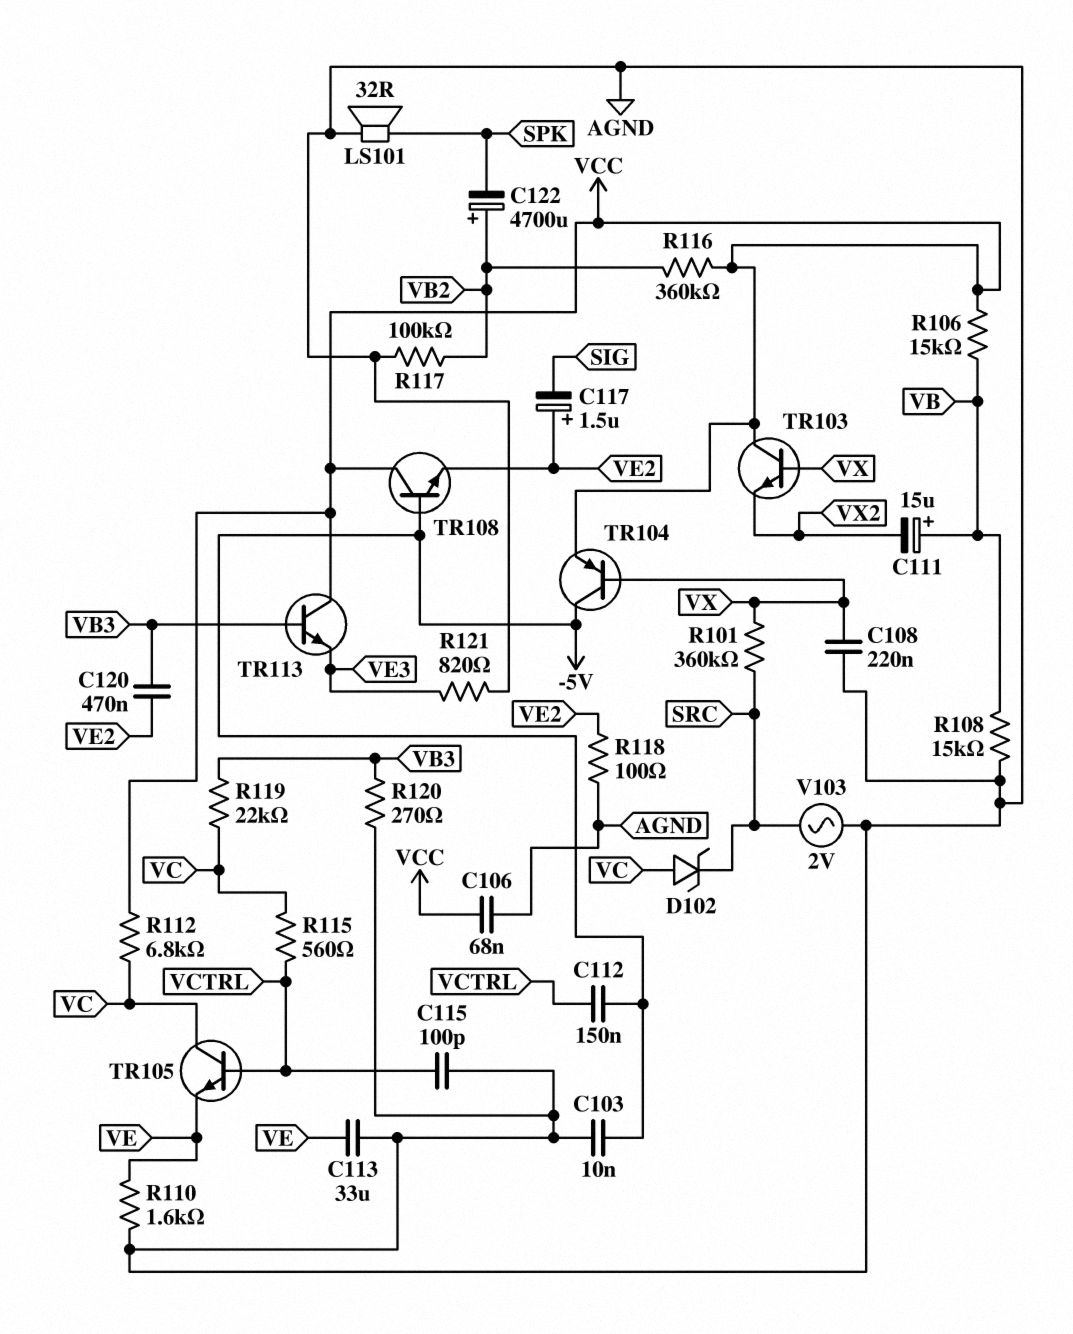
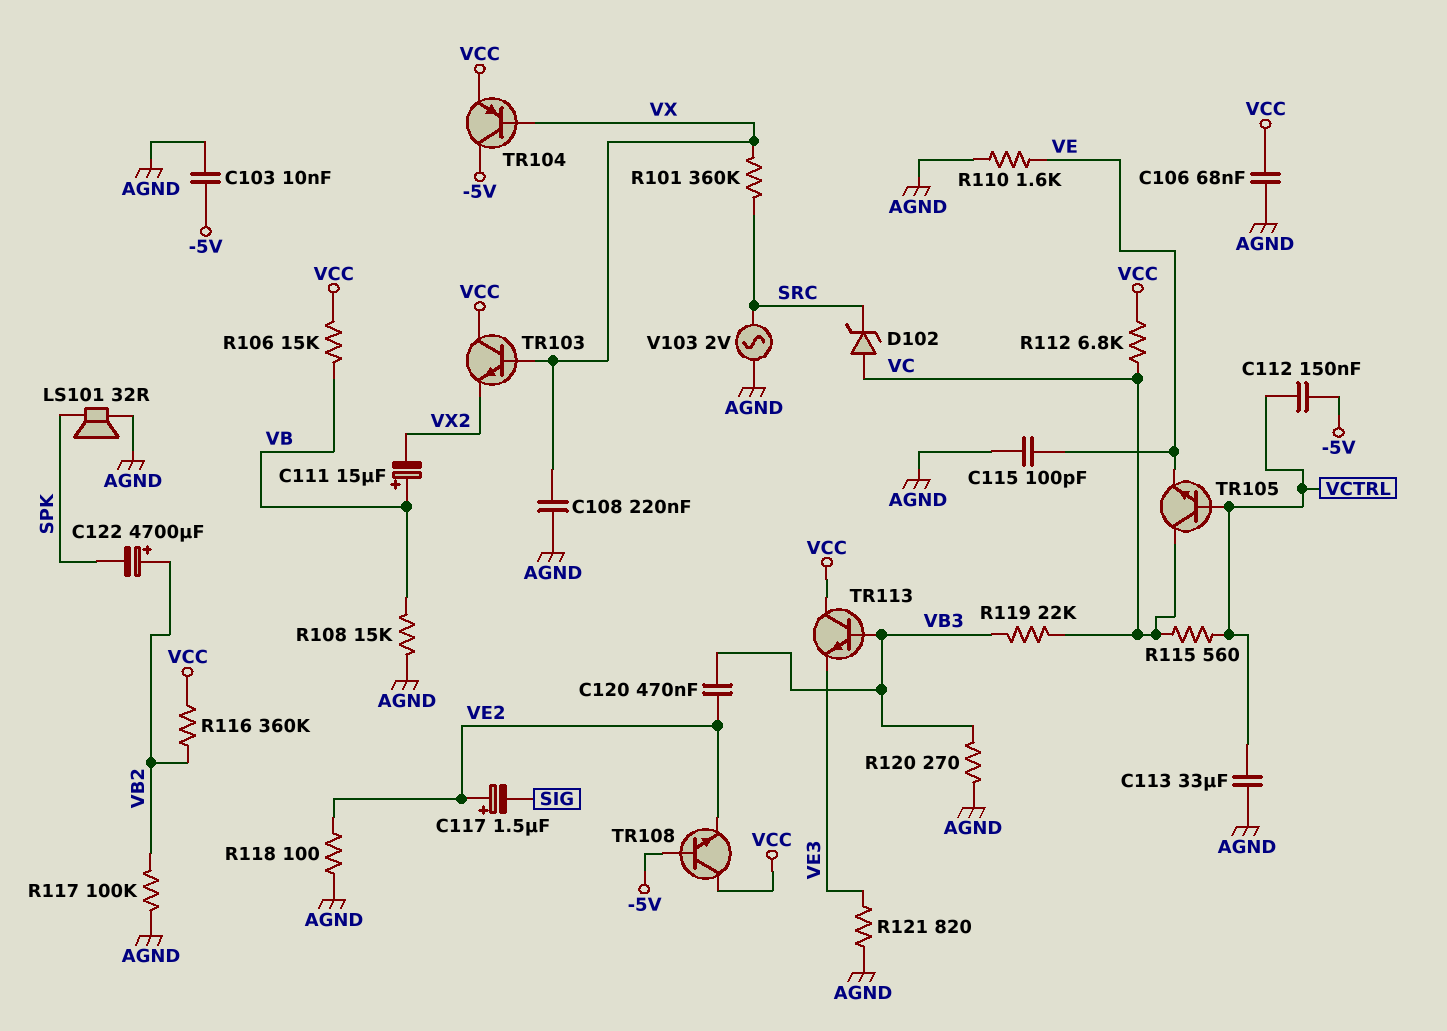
C113: 33uF (AGND, VE) -> 33uF (AGND, VCTRL)
C115: 100pF (AGND, VCTRL) -> 100pF (AGND, VE)

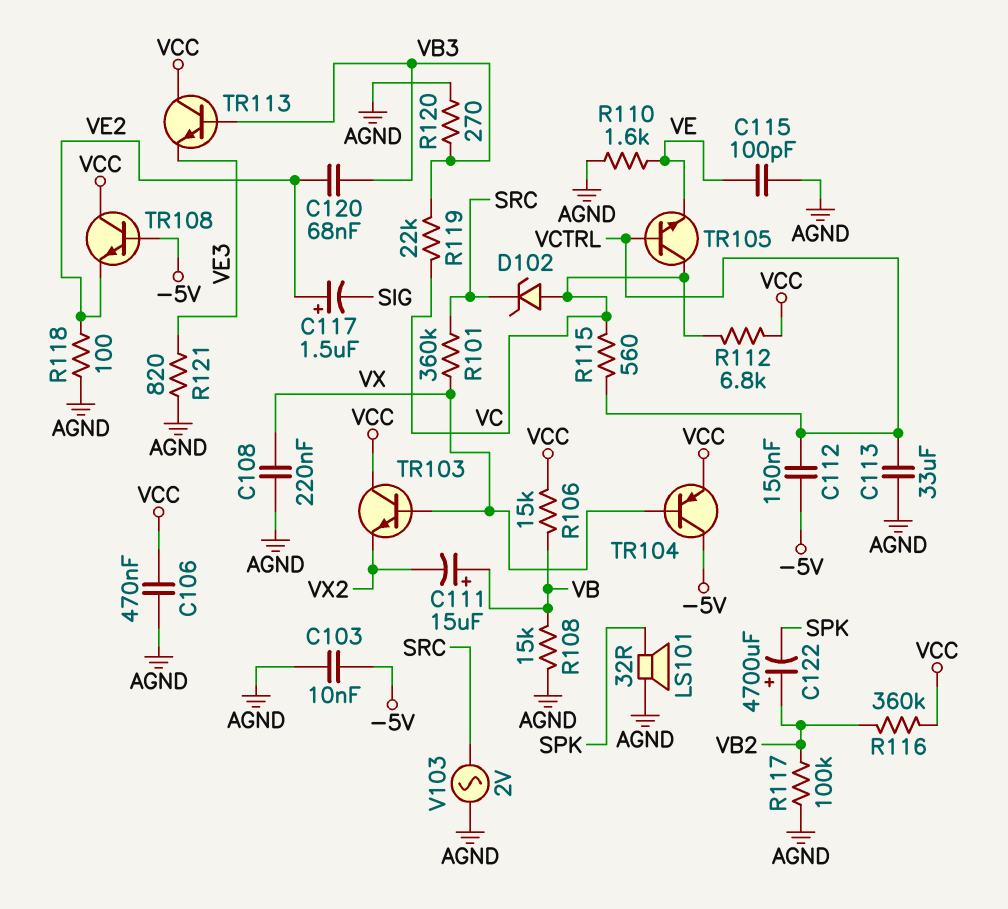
C106: 68nF (AGND, VCC) -> 470nF (AGND, VCC)
C120: 470nF (VB3, VE2) -> 68nF (VB3, VE2)

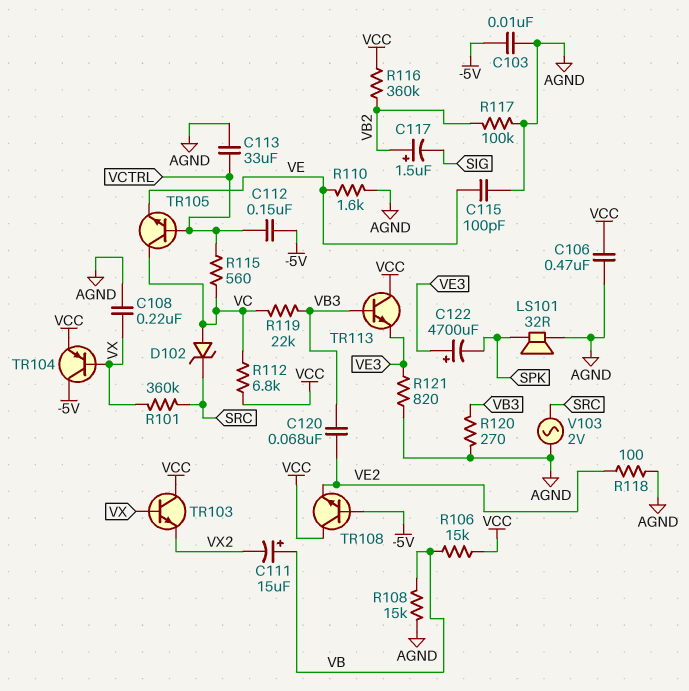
C117: 1.5uF (plus VE2, minus SIG) -> 1.5uF (plus VB2, minus SIG)
C122: 4700uF (plus VB2, minus SPK) -> 4700uF (plus VE3, minus SPK)

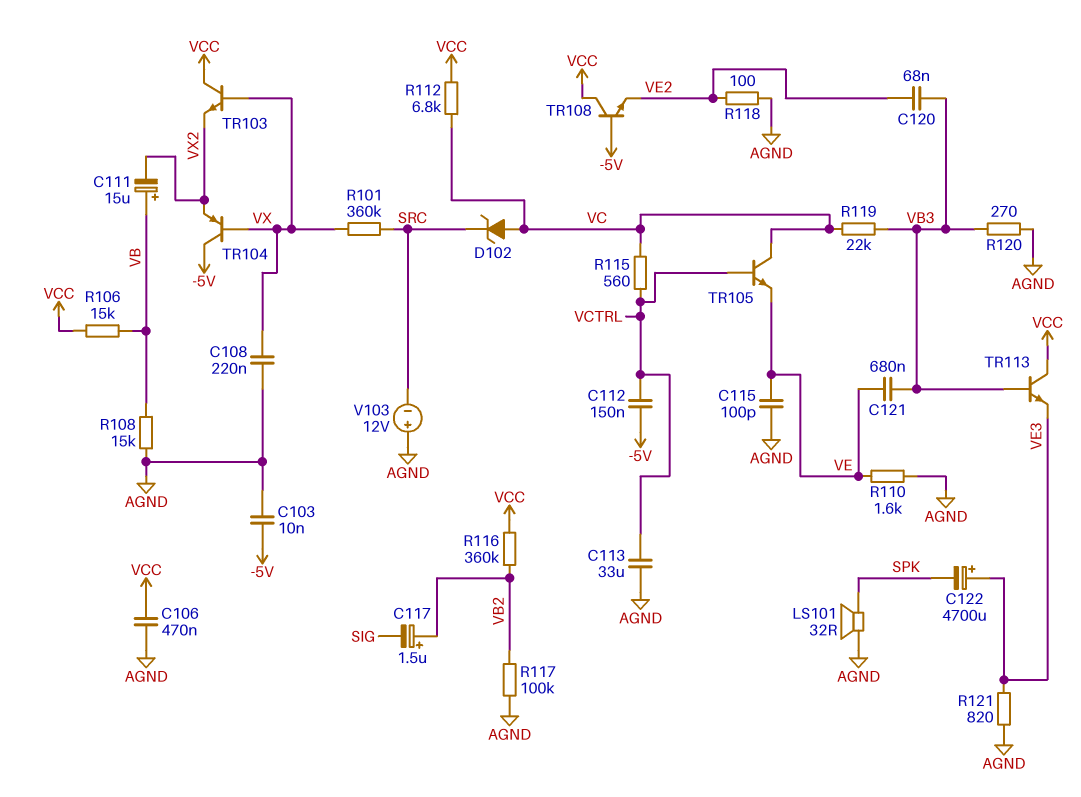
C121: none -> 680nF (VB3, VE)
TR104: PNP (B VX, C -5V, E VCC) -> PNP (B VX, C -5V, E VX2)
V103: AC 2V (AGND, SRC) -> 12V (plus AGND, minus SRC)

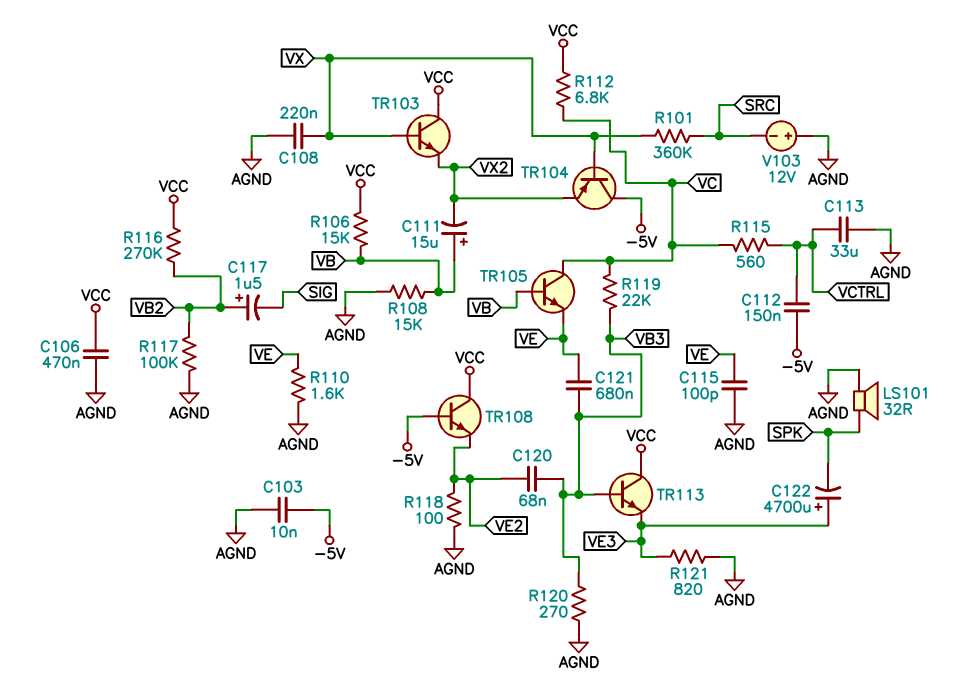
D102: zener (A VC, K SRC) -> none
R116: 360k (VB2, VCC) -> 270k (VB2, VCC)
TR105: NPN (B VCTRL, C VC, E VE) -> NPN (B VB, C VC, E VE)

